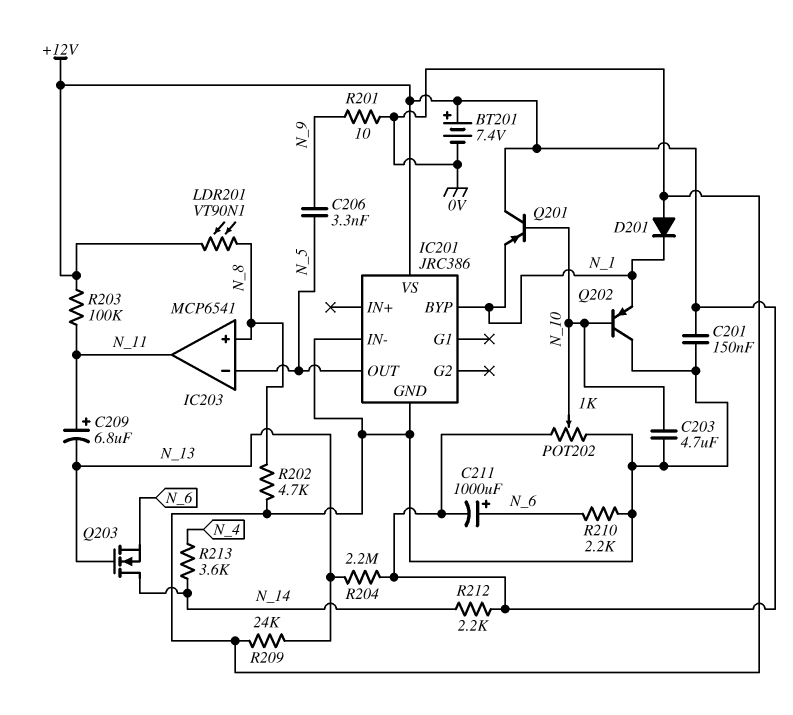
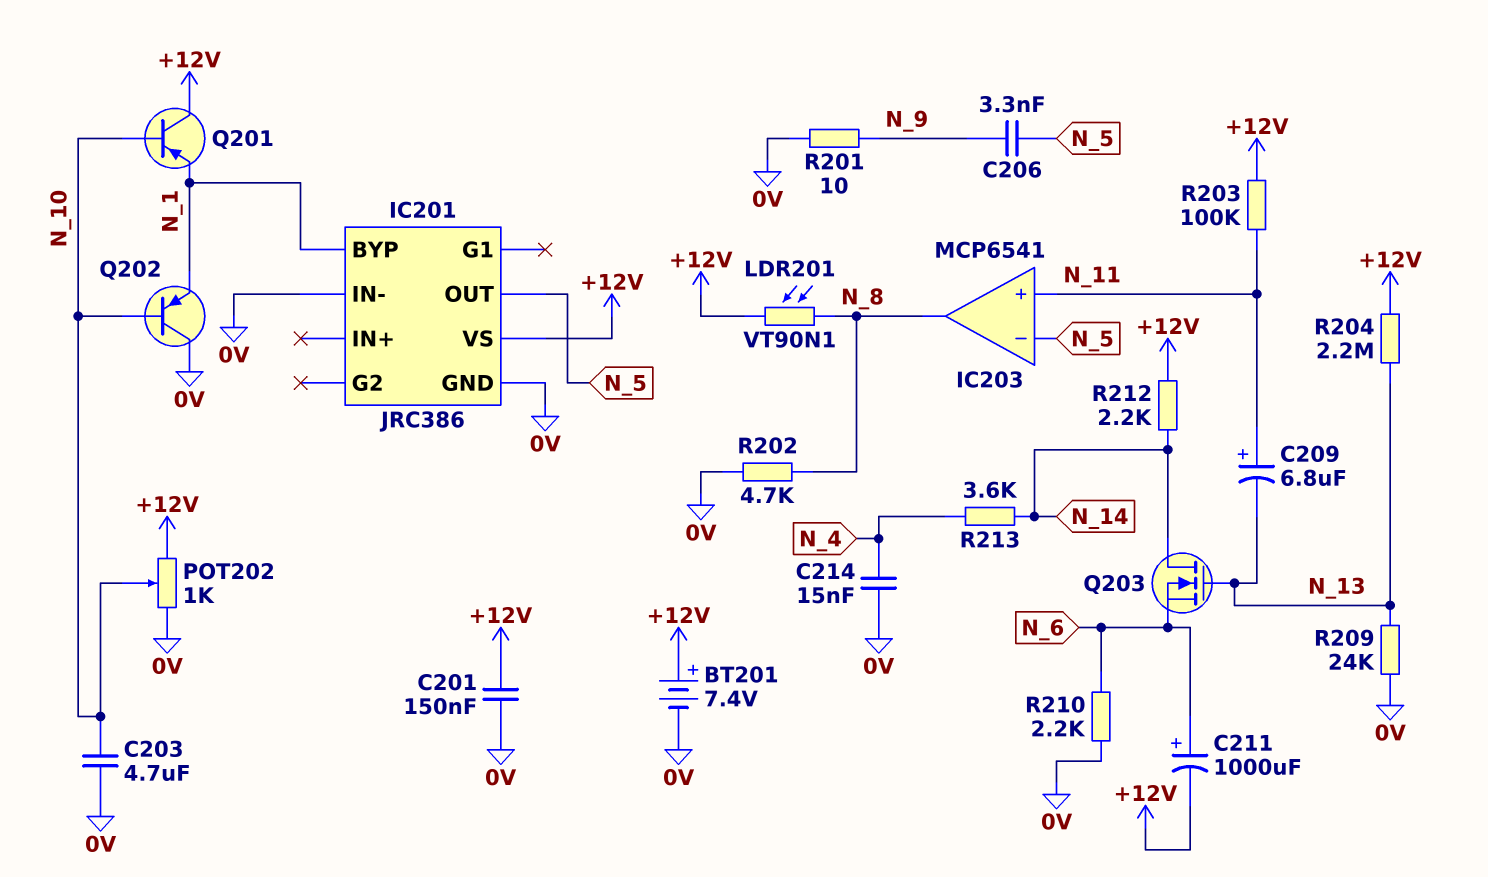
C214: none -> 15nF (0V, N_4)
D201: diode (A 0V, K N_1) -> none
IC203 pin in+: N_8 -> N_11
IC203 pin out: N_11 -> N_8

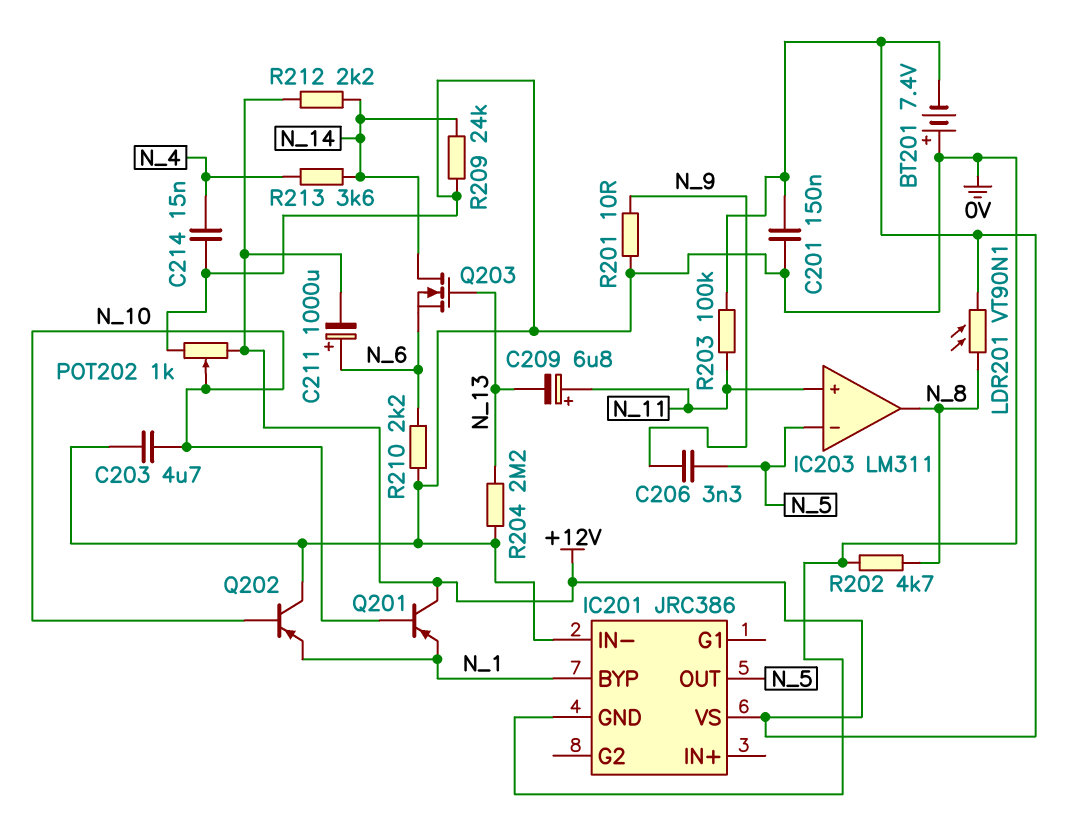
BT201: 7.4V (plus +12V, minus 0V) -> 7.4V (plus 0V, minus +12V)
IC203: MCP6541 -> LM311
R204: 2.2M (+12V, N_13) -> 2.2M (0V, N_13)
R209: 24k (0V, N_13) -> 24k (0V, N_14)

